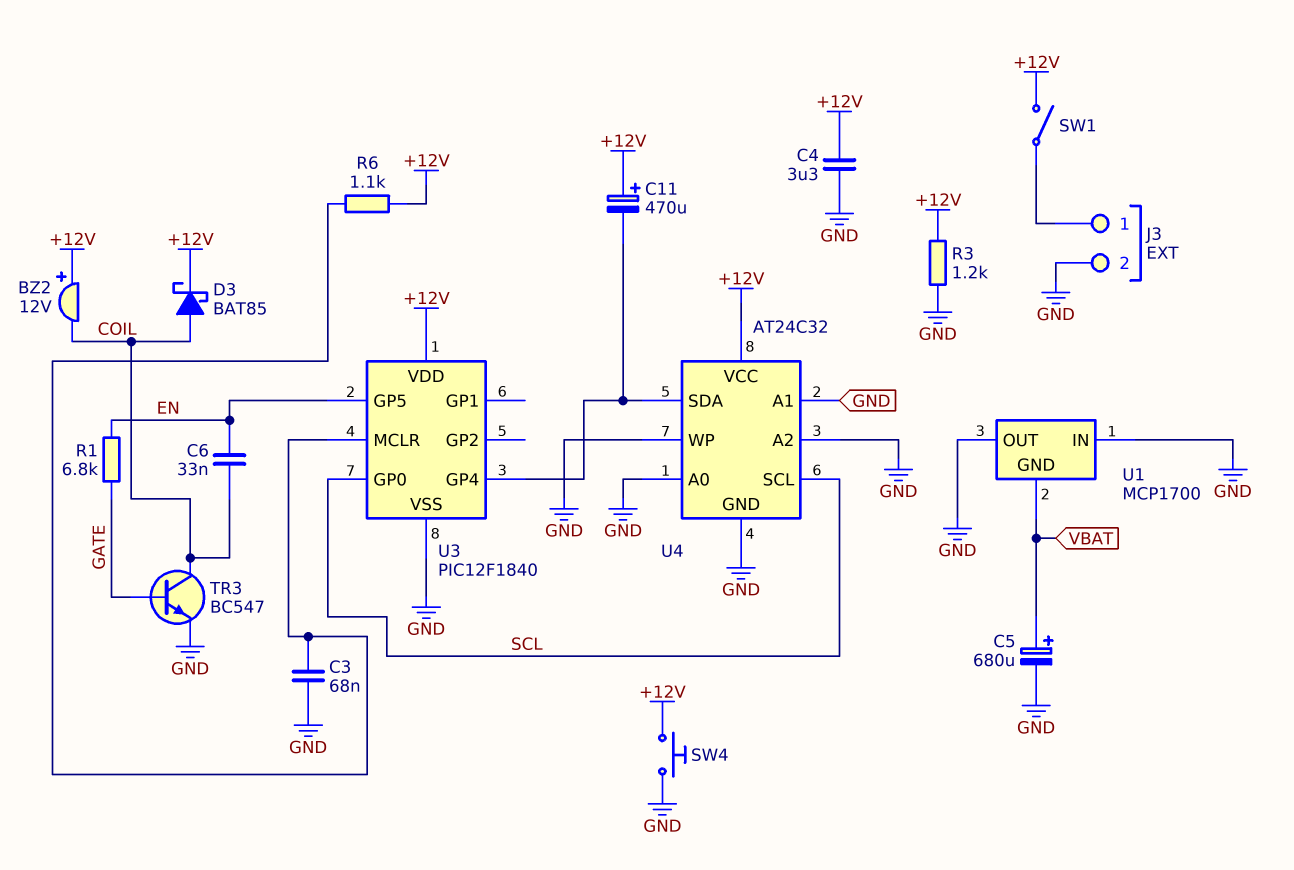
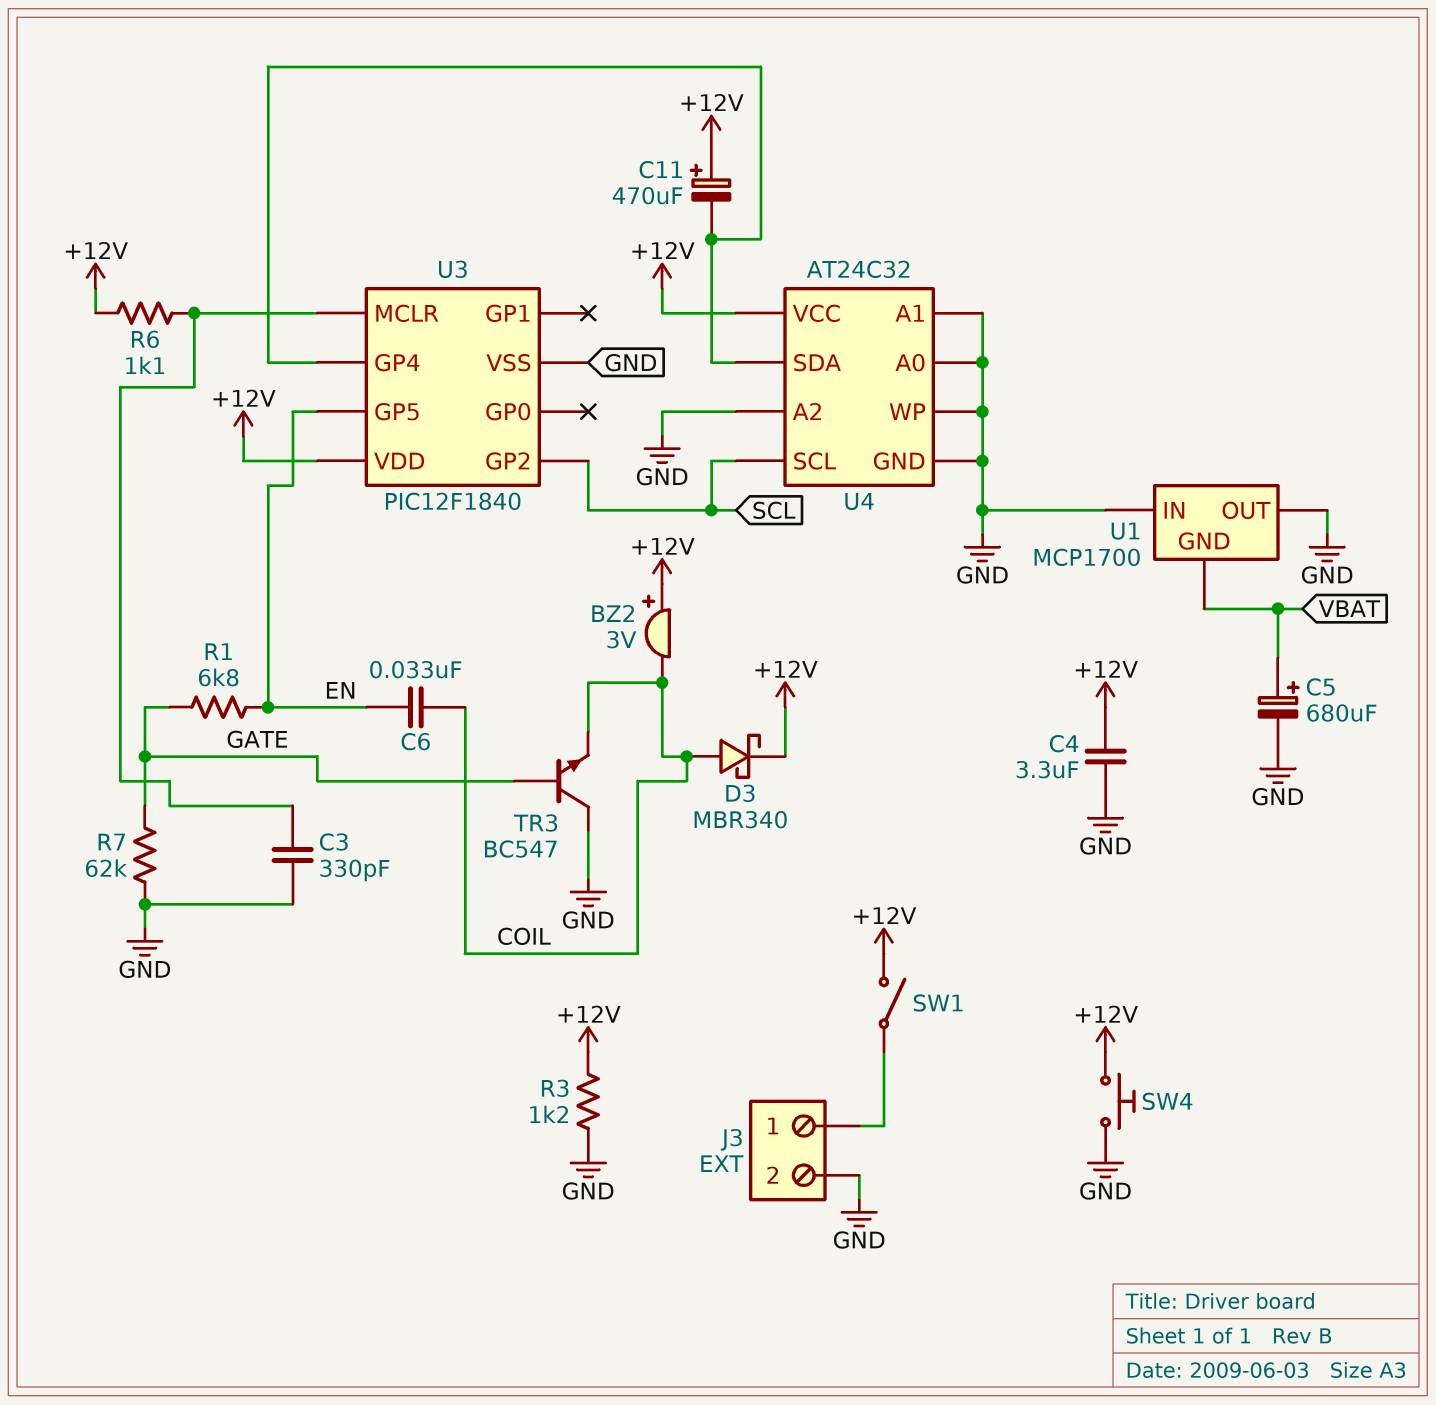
BZ2: buzzer 12V (plus +12V, minus COIL) -> buzzer 3V (plus +12V, minus COIL)
C3: 68nF (GND, U3/MCLR) -> 330pF (GND, U3/MCLR)
D3: schottky BAT85 (A COIL, K +12V) -> schottky MBR340 (A COIL, K +12V)
R7: none -> 62k (GATE, GND)
TR3: NPN BC547 (B GATE, C COIL, E GND) -> NPN BC547 (B GATE, C GND, E COIL)
U3 pin GP0: SCL -> none
U3 pin GP2: none -> SCL

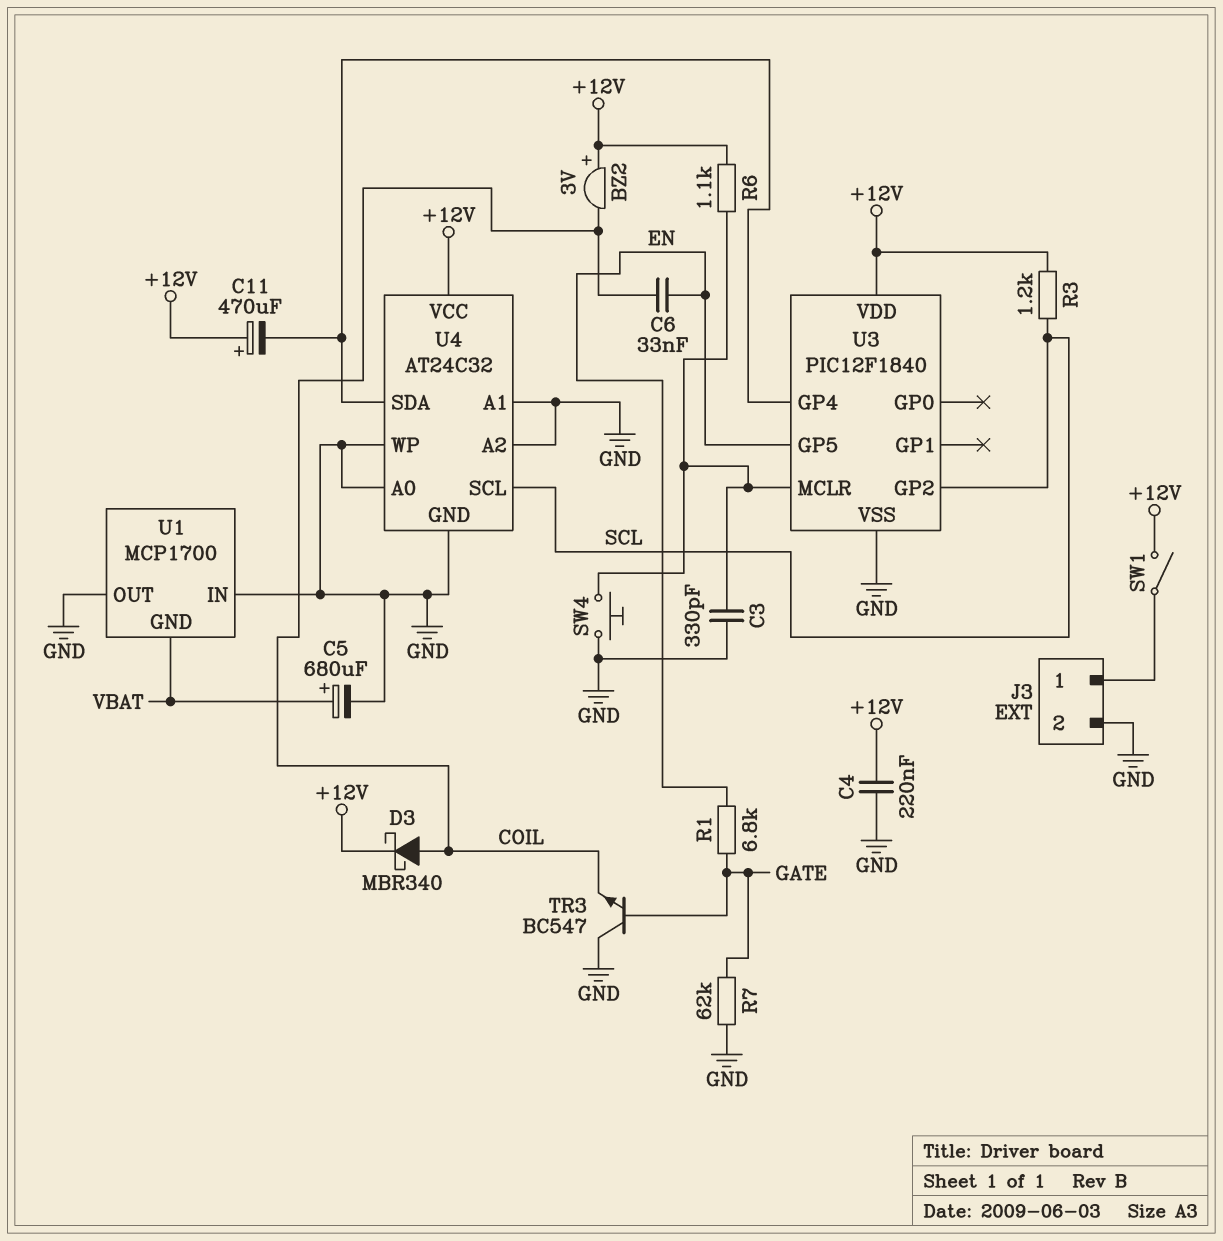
C4: 3.3uF (+12V, GND) -> 220nF (+12V, GND)
R3: 1.2k (+12V, GND) -> 1.2k (+12V, SCL)
SW4: button (+12V, GND) -> button (GND, U3/MCLR)

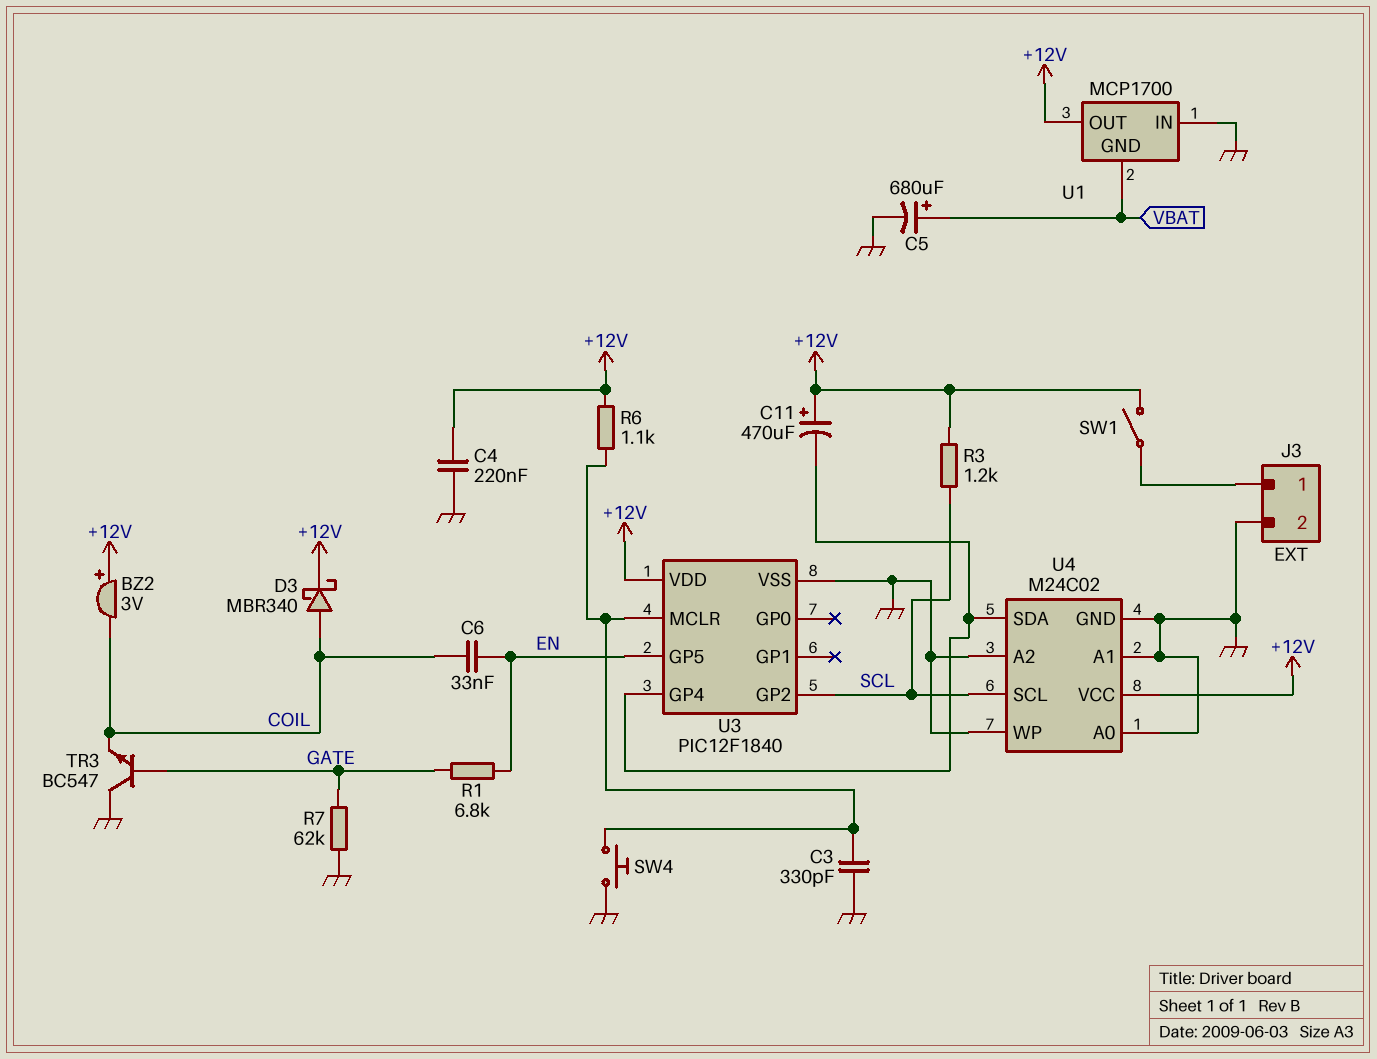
U1 pin OUT: GND -> +12V
U4: AT24C32 -> M24C02

